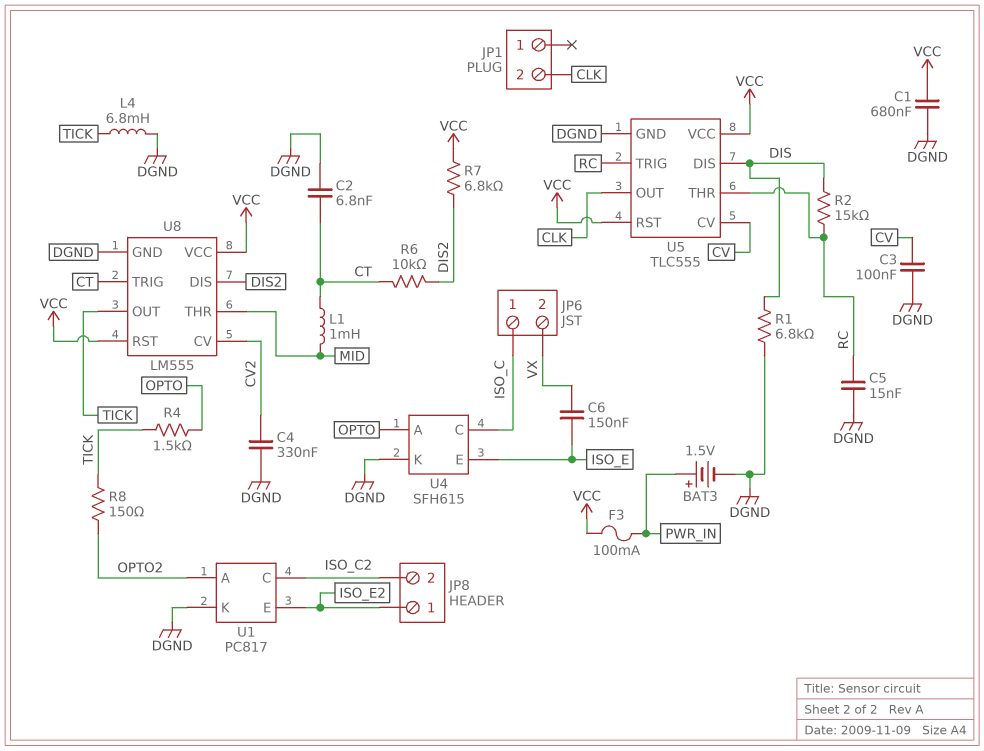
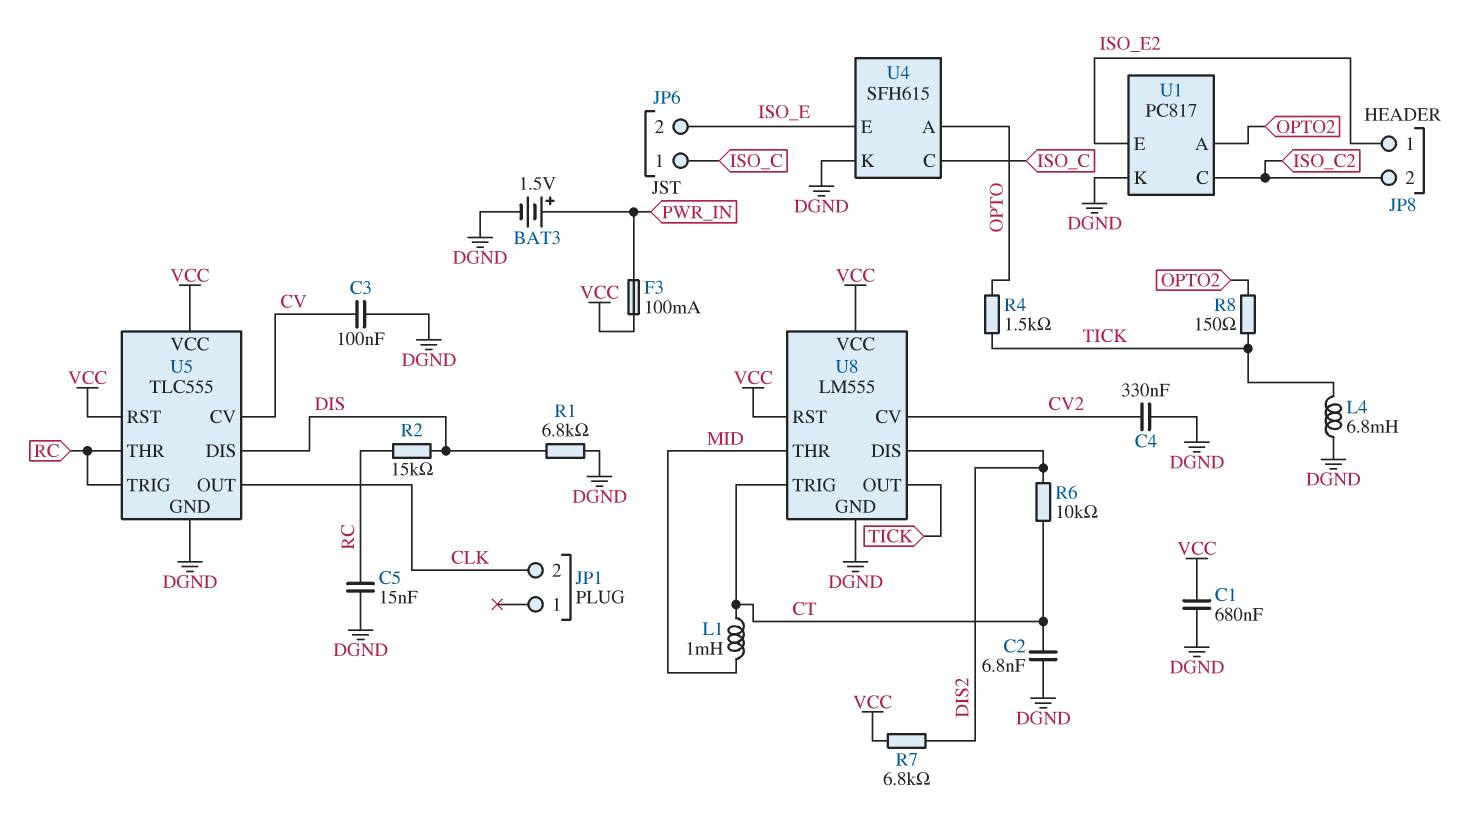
C6: 150nF (ISO_E, VX) -> none
JP6 pin 2: VX -> ISO_E

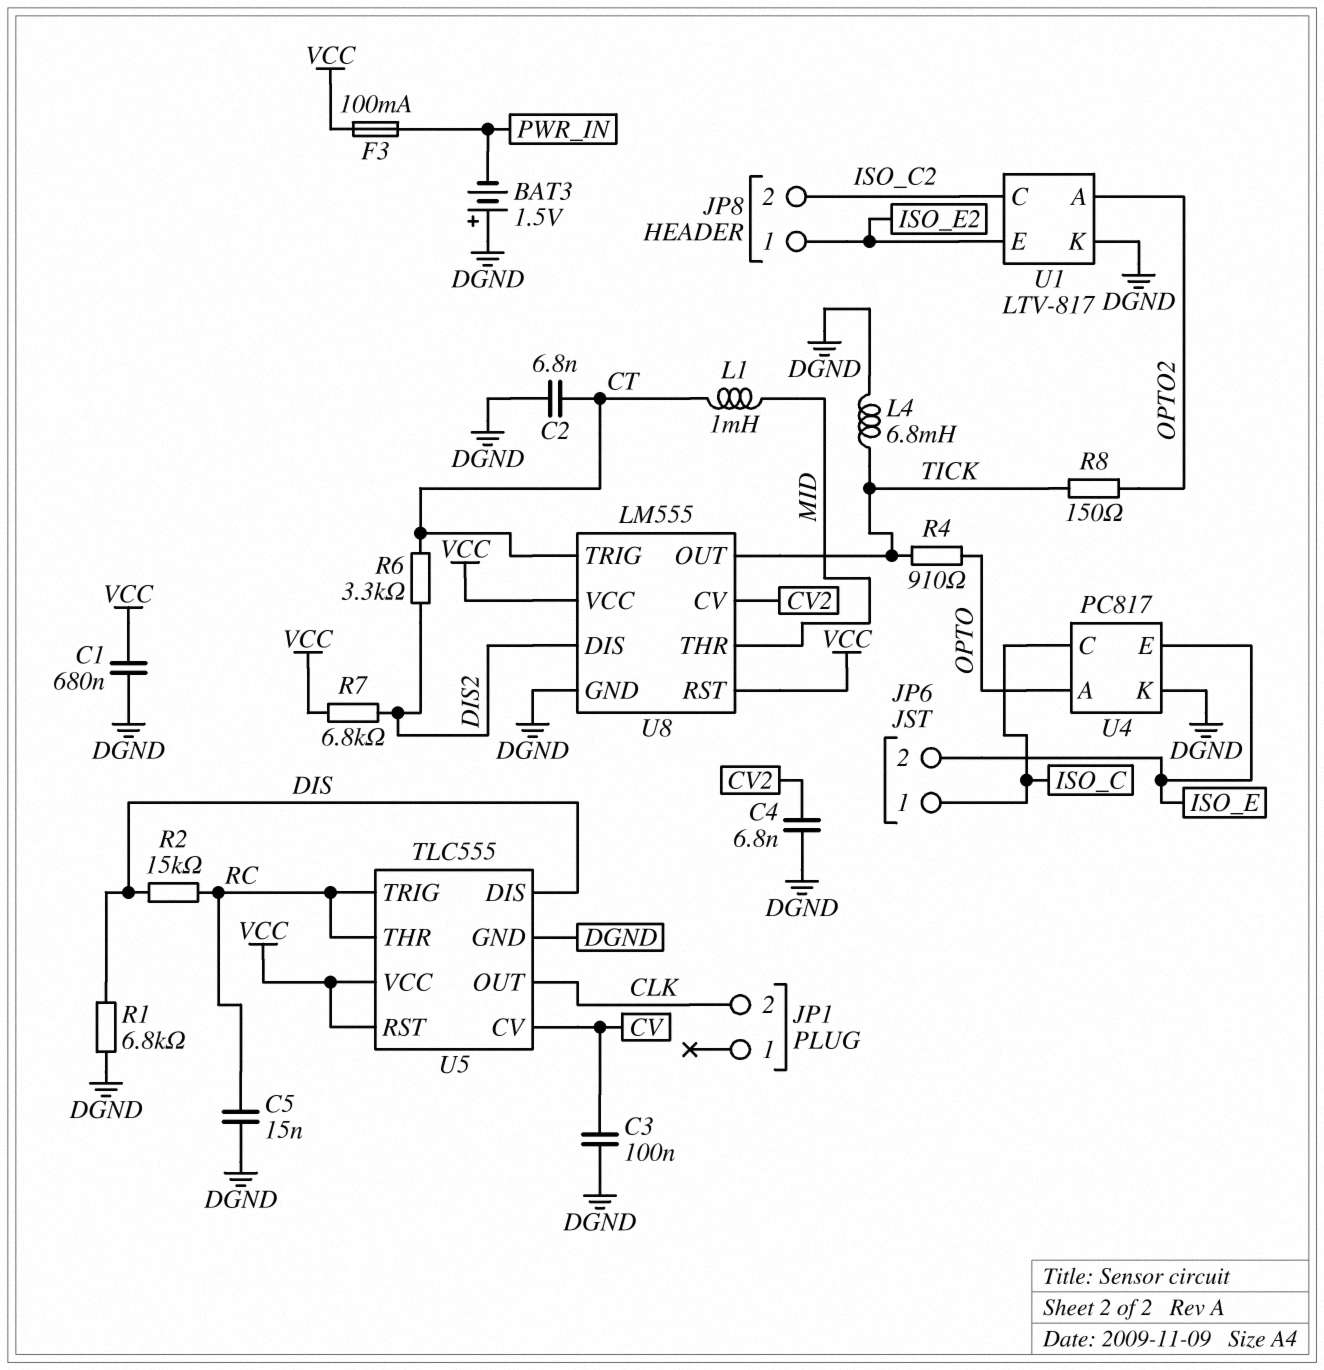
BAT3: 1.5V (plus PWR_IN, minus DGND) -> 1.5V (plus DGND, minus PWR_IN)
C4: 330nF (CV2, DGND) -> 6.8nF (CV2, DGND)
R4: 1.5k (OPTO, TICK) -> 910 (OPTO, TICK)
R6: 10k (CT, DIS2) -> 3.3k (CT, DIS2)
U1: PC817 -> LTV-817
U4: SFH615 -> PC817

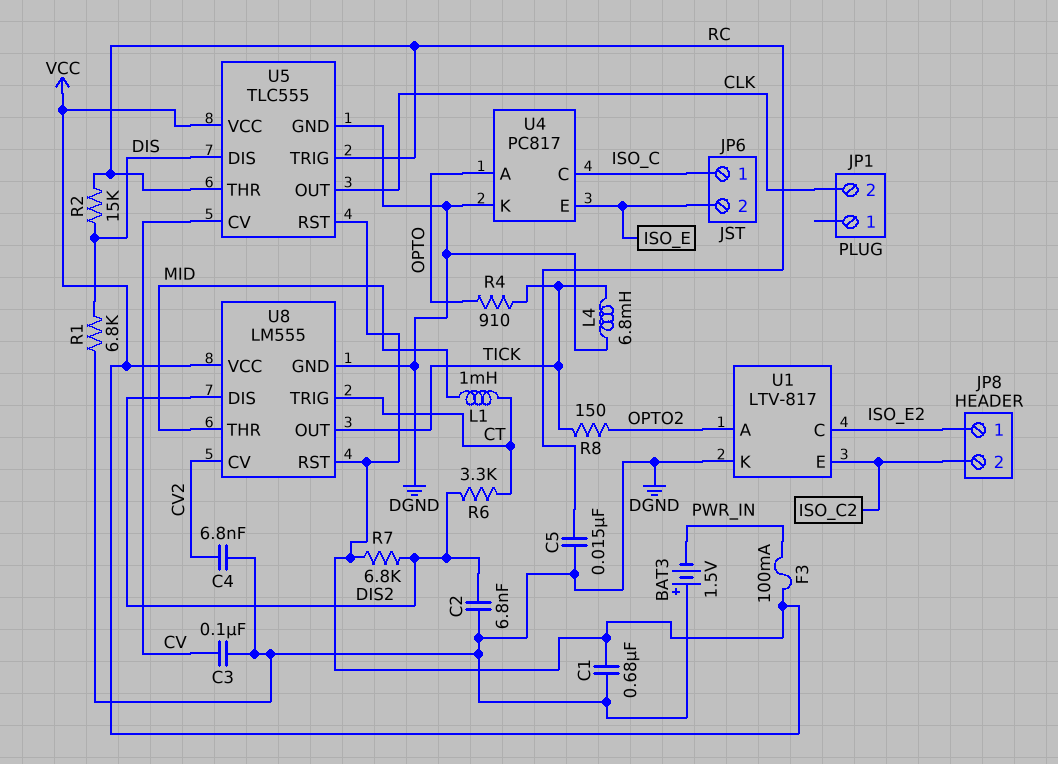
C2: 6.8nF (CT, DGND) -> 6.8nF (DGND, DIS2)
U1 pin C: ISO_C2 -> ISO_E2
U1 pin E: ISO_E2 -> ISO_C2

